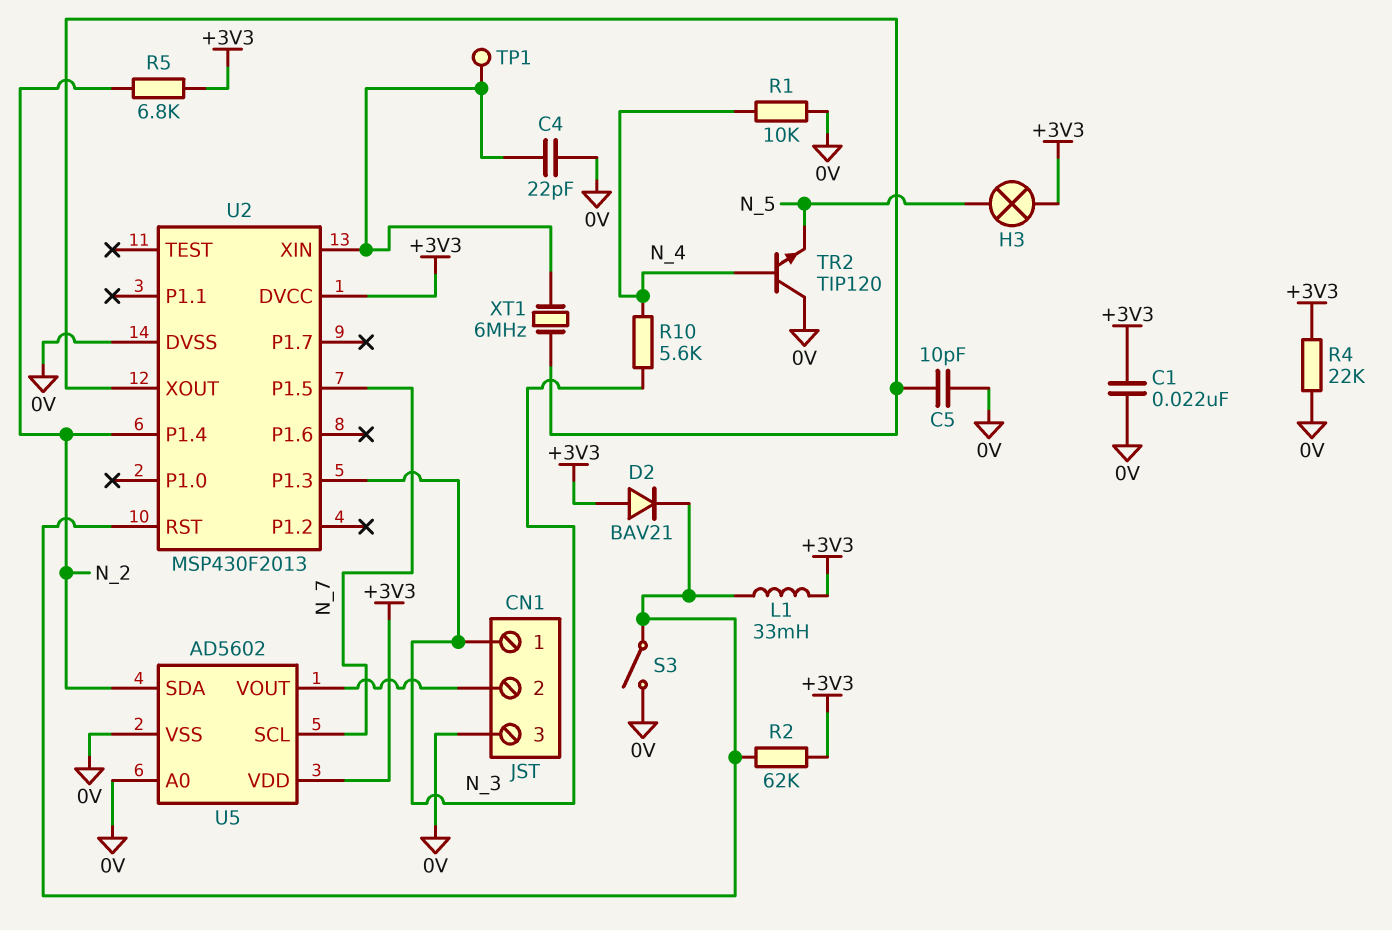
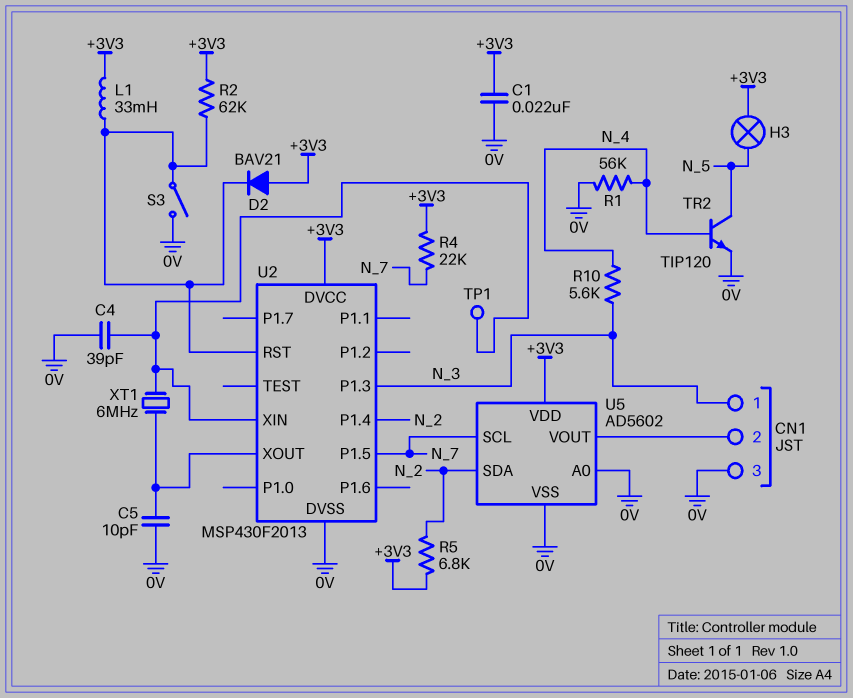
C4: 22pF (0V, U2/XIN) -> 39pF (0V, U2/XIN)
R1: 10k (0V, N_4) -> 56k (0V, N_4)
R4: 22k (+3V3, 0V) -> 22k (+3V3, N_7)
TR2: NPN TIP120 (B N_4, C 0V, E N_5) -> NPN TIP120 (B N_4, C N_5, E 0V)

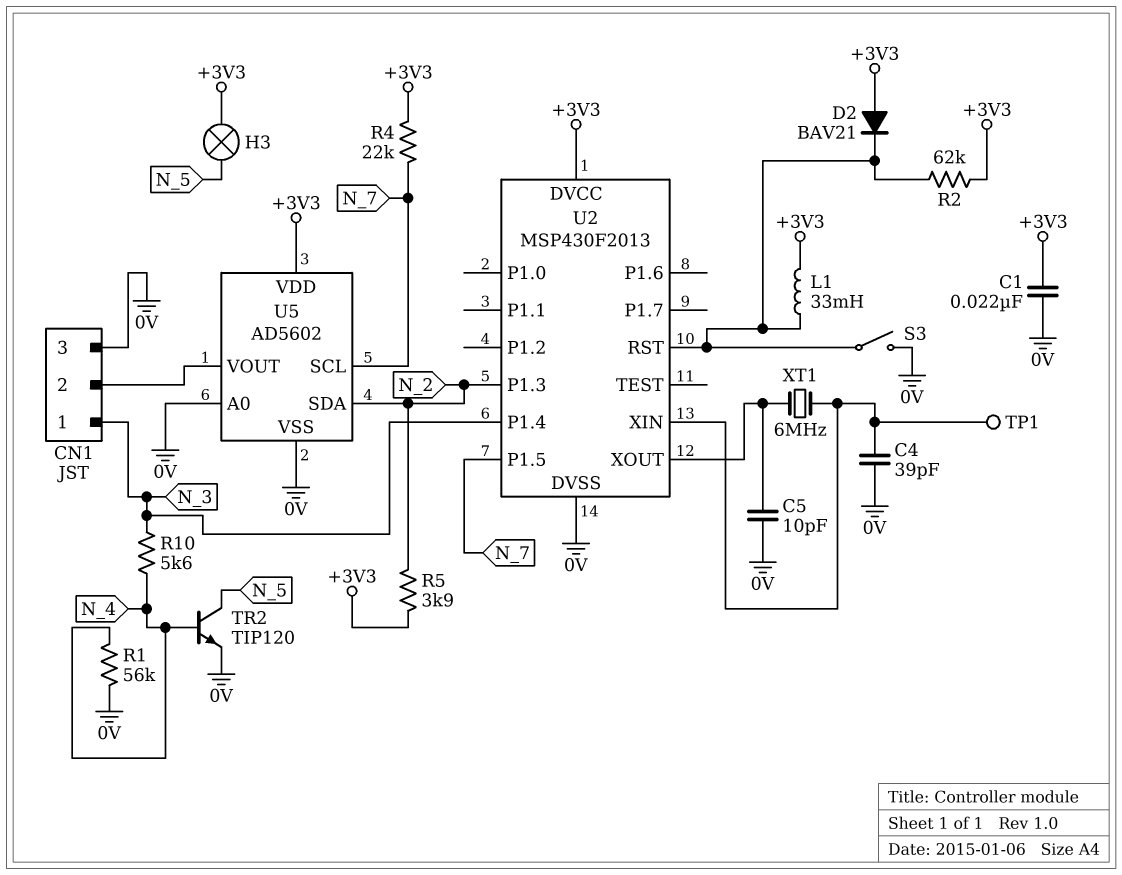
R5: 6.8k (+3V3, N_2) -> 3.9k (+3V3, N_2)
U2 pin P1.3: N_3 -> N_2
U2 pin P1.4: N_2 -> N_3

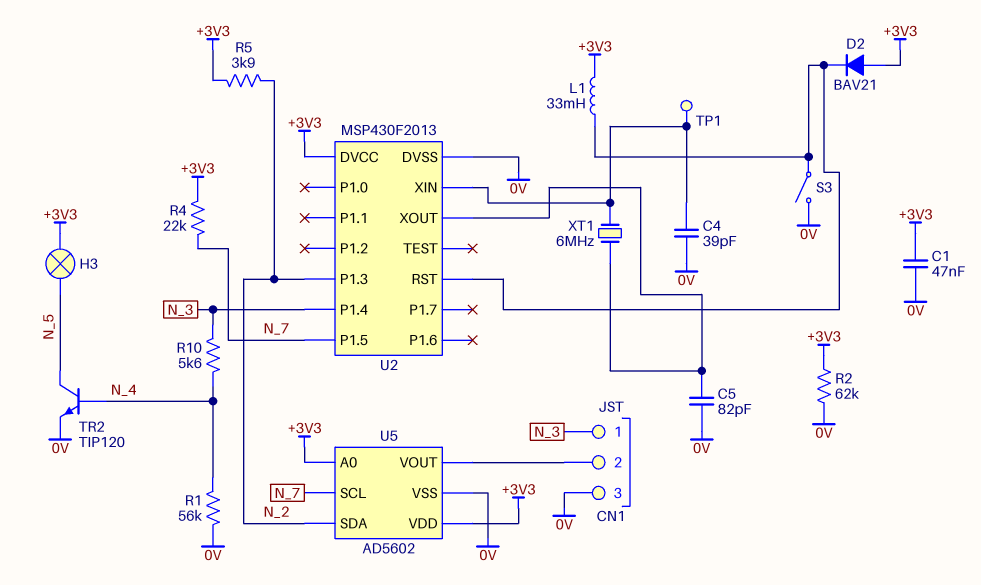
C1: 22nF (+3V3, 0V) -> 47nF (+3V3, 0V)
C5: 10pF (0V, U2/XOUT) -> 82pF (0V, U2/XOUT)
R2: 62k (+3V3, U2/RST) -> 62k (+3V3, 0V)
U5 pin A0: 0V -> +3V3

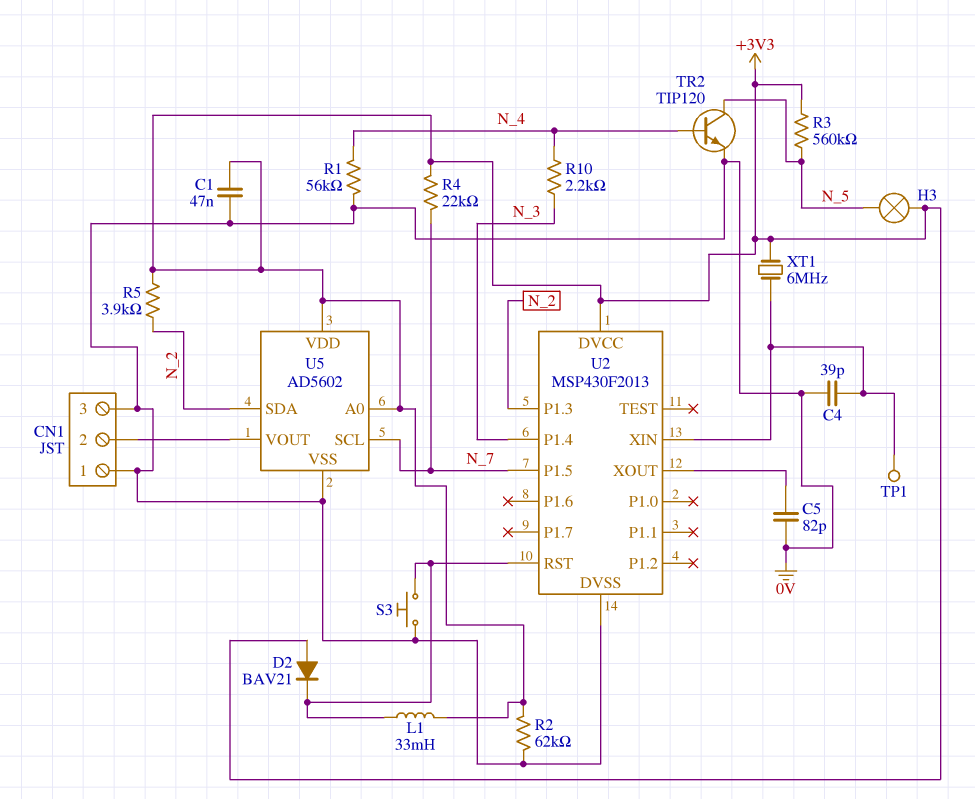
CN1 pin 1: N_3 -> 0V
R3: none -> 560k (+3V3, N_5)
R10: 5.6k (N_3, N_4) -> 2.2k (N_3, N_4)
S3: switch (0V, U2/RST) -> button (0V, U2/RST)
XT1: 6MHz (U2/XIN, U2/XOUT) -> 6MHz (+3V3, U2/XIN)

